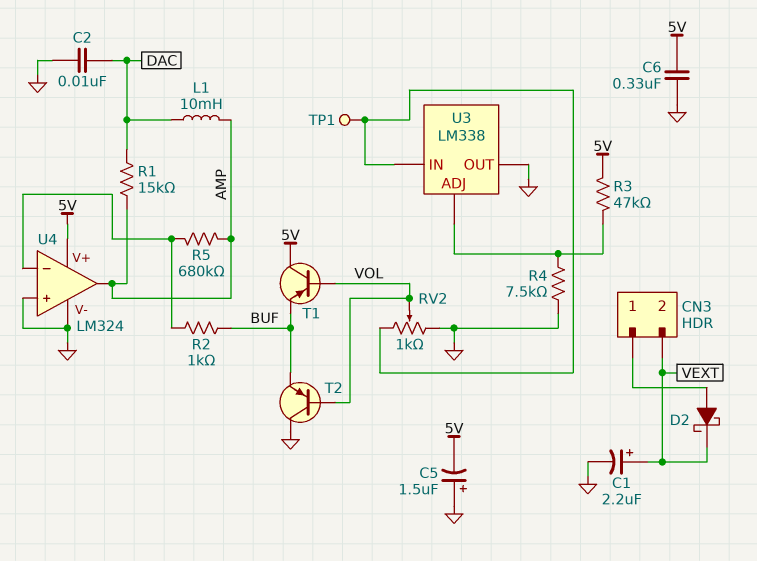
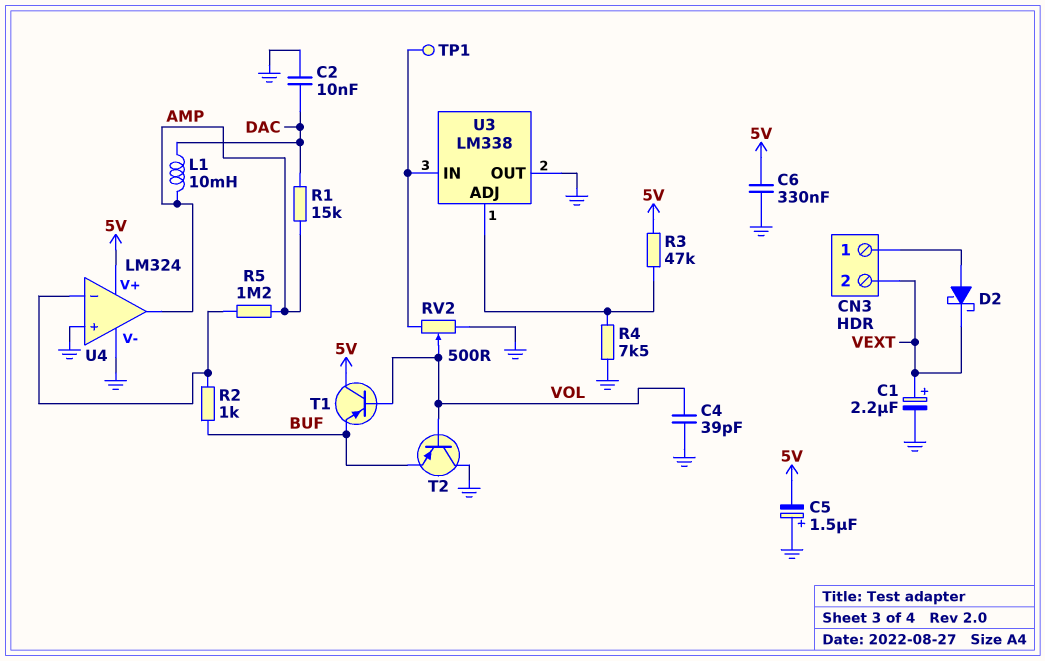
C4: none -> 39pF (GND, VOL)
R5: 680k (AMP, U4/in-) -> 1.2M (AMP, U4/in-)
RV2: 1k (GND, U3/IN, wiper VOL) -> 500 (GND, U3/IN, wiper VOL)

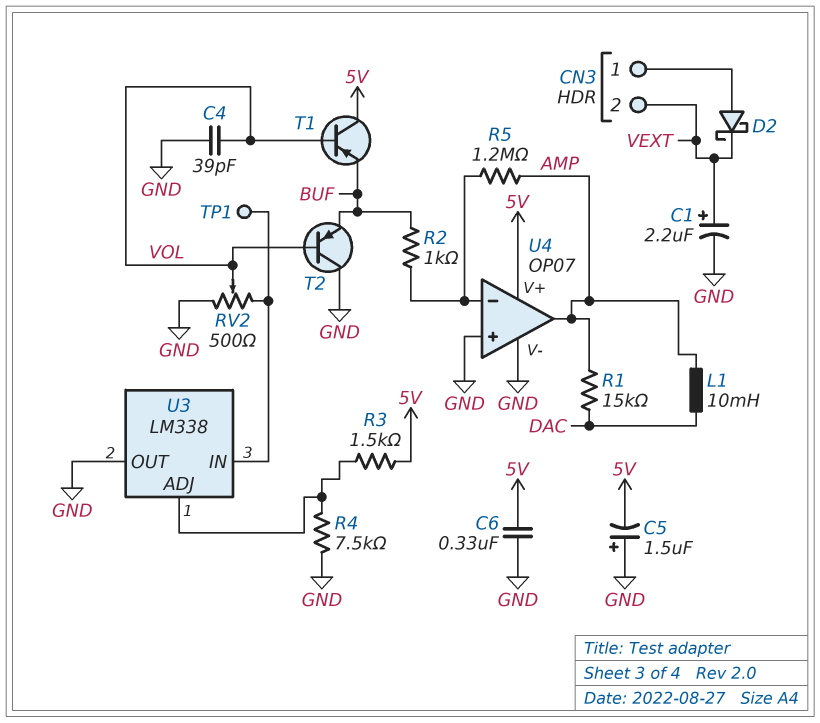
C2: 10nF (DAC, GND) -> none
R3: 47k (5V, U3/ADJ) -> 1.5k (5V, U3/ADJ)
U4: LM324 -> OP07

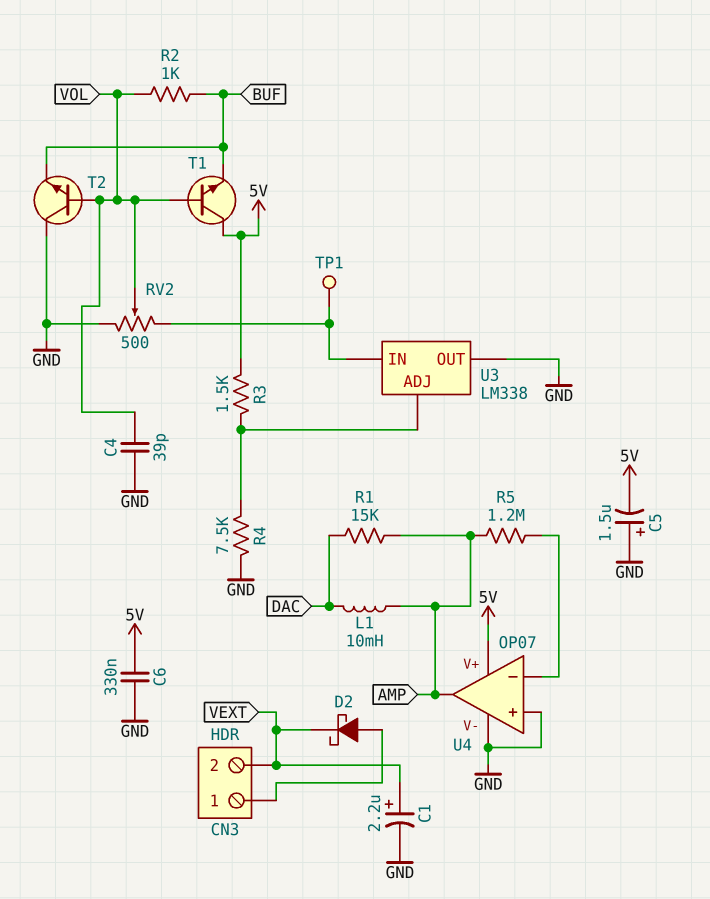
R2: 1k (BUF, U4/in-) -> 1k (BUF, VOL)
T1: PNP (B VOL, C 5V, E BUF) -> NPN (B VOL, C 5V, E BUF)
T2: PNP (B VOL, C GND, E BUF) -> NPN (B VOL, C GND, E BUF)

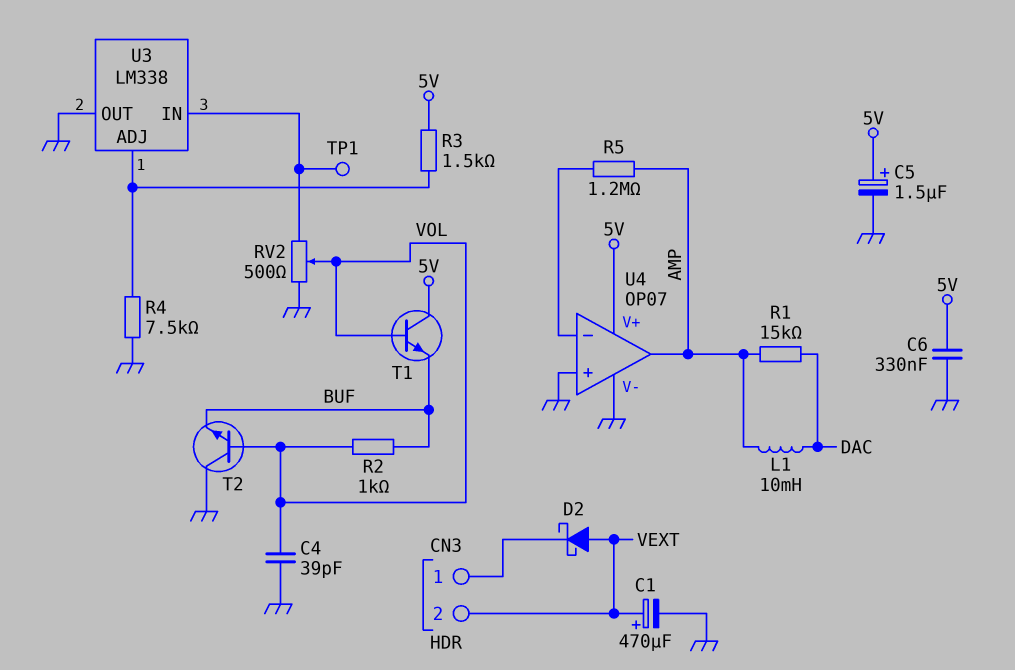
C1: 2.2uF (plus VEXT, minus GND) -> 470uF (plus VEXT, minus GND)
C5: 1.5uF (plus GND, minus 5V) -> 1.5uF (plus 5V, minus GND)
D2: schottky (A CN3/1, K VEXT) -> schottky (A VEXT, K CN3/1)

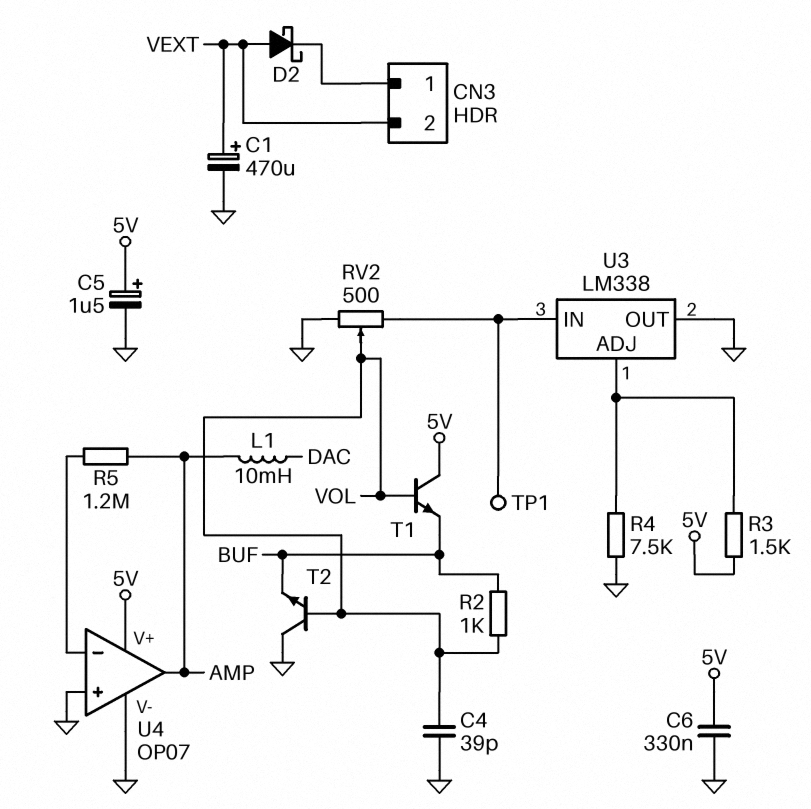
R1: 15k (AMP, DAC) -> none

